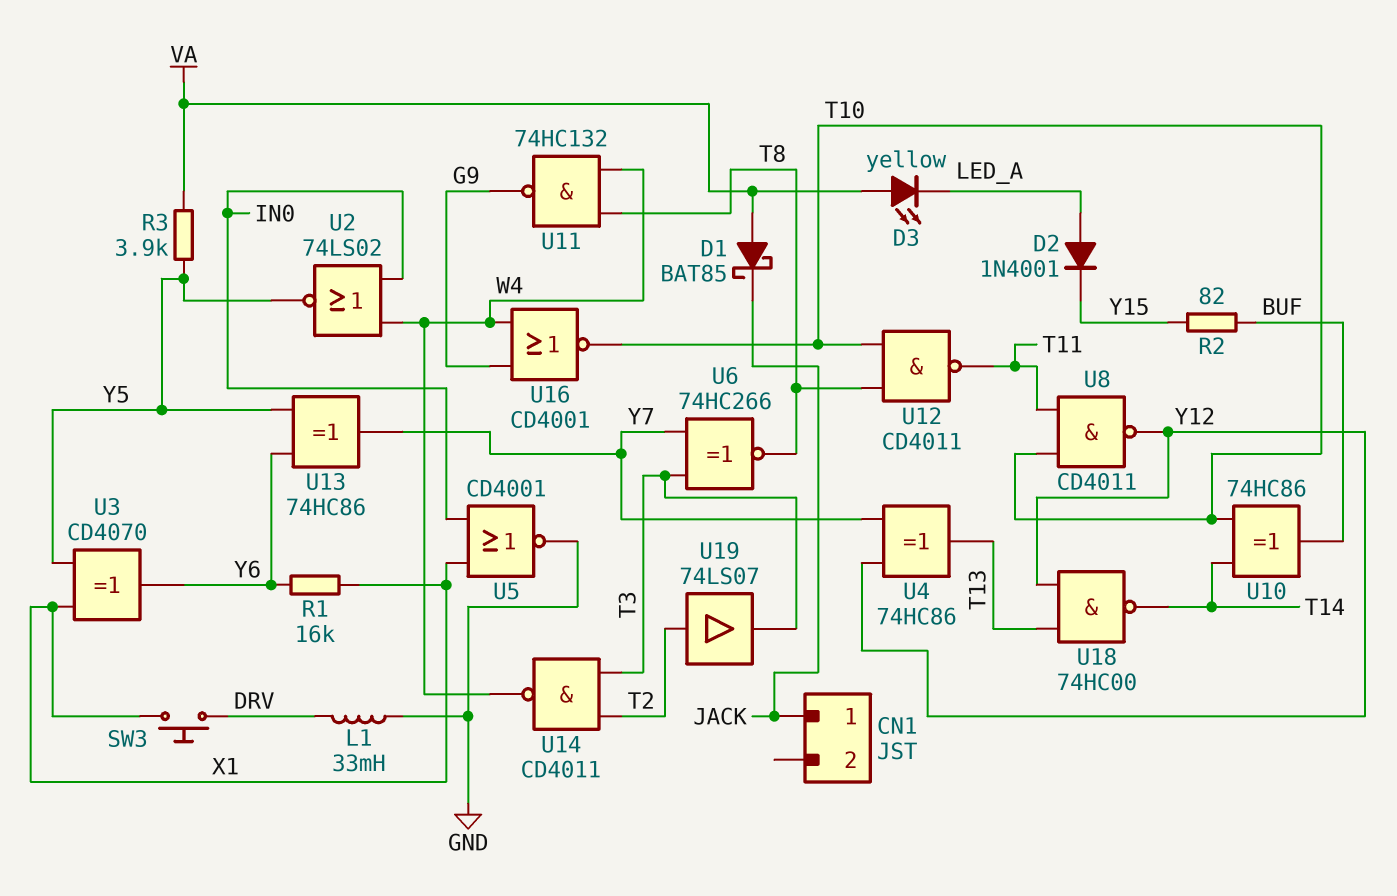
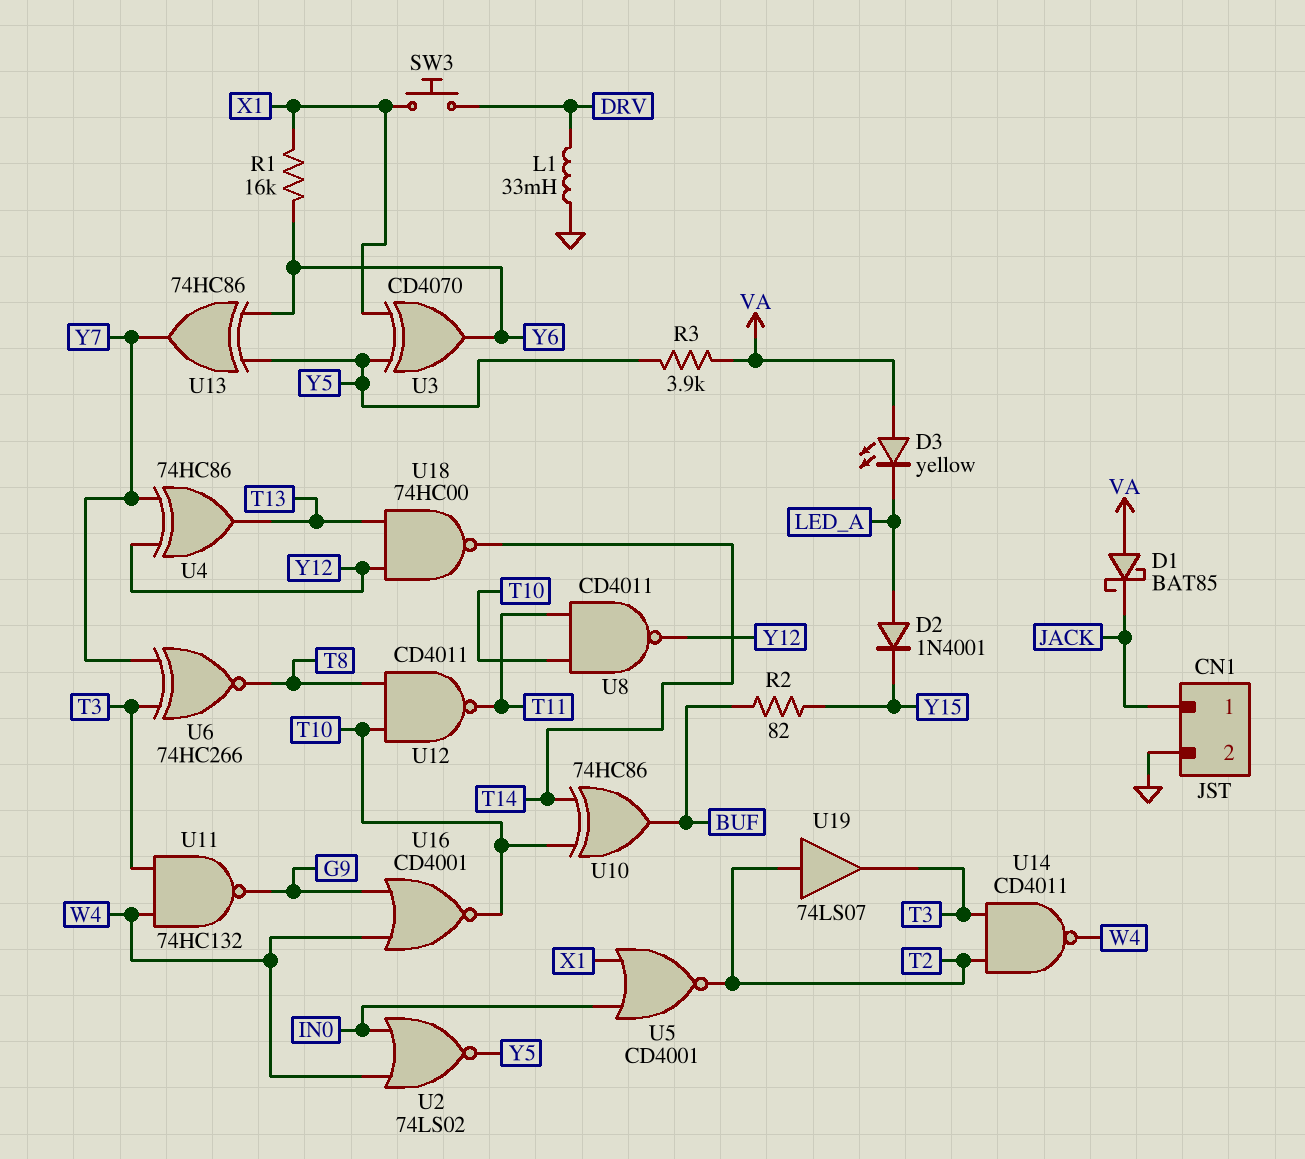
CN1 pin 2: none -> GND
U5: NOR CD4001 (in IN0, in X1, out GND) -> NOR CD4001 (in IN0, in X1, out T2)
U11: NAND 74HC132 (in T8, in W4, out G9) -> NAND 74HC132 (in T3, in W4, out G9)

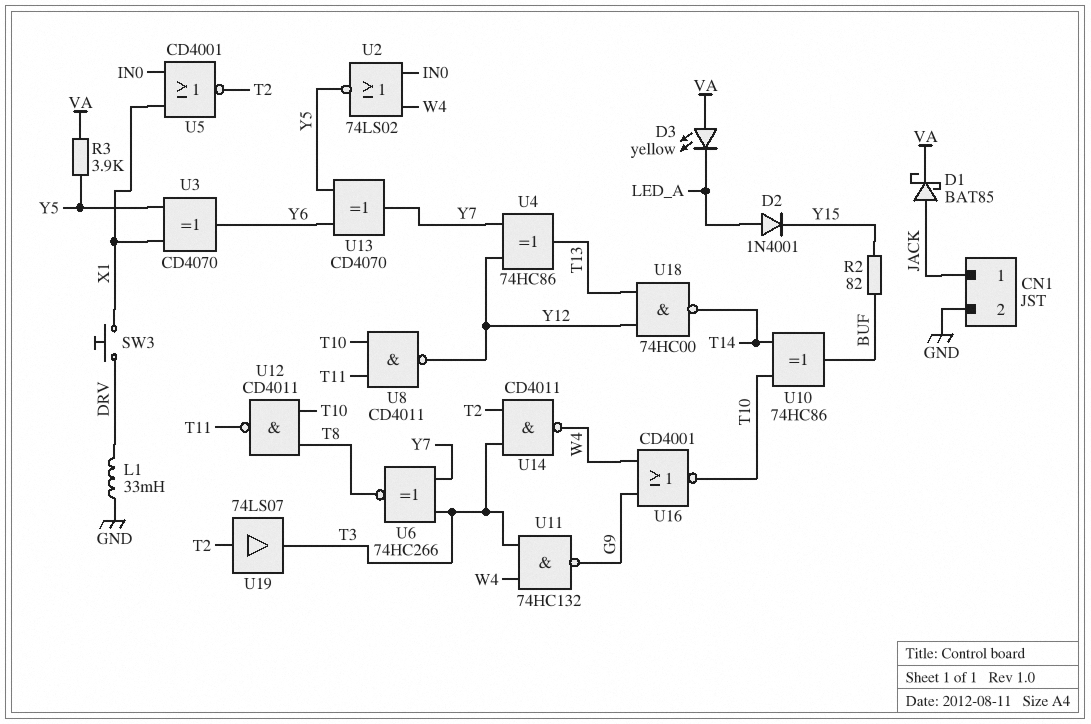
D1: schottky BAT85 (A VA, K JACK) -> schottky BAT85 (A JACK, K VA)
R1: 16k (X1, Y6) -> none
U13: XOR 74HC86 (in Y5, in Y6, out Y7) -> XOR CD4070 (in Y5, in Y6, out Y7)

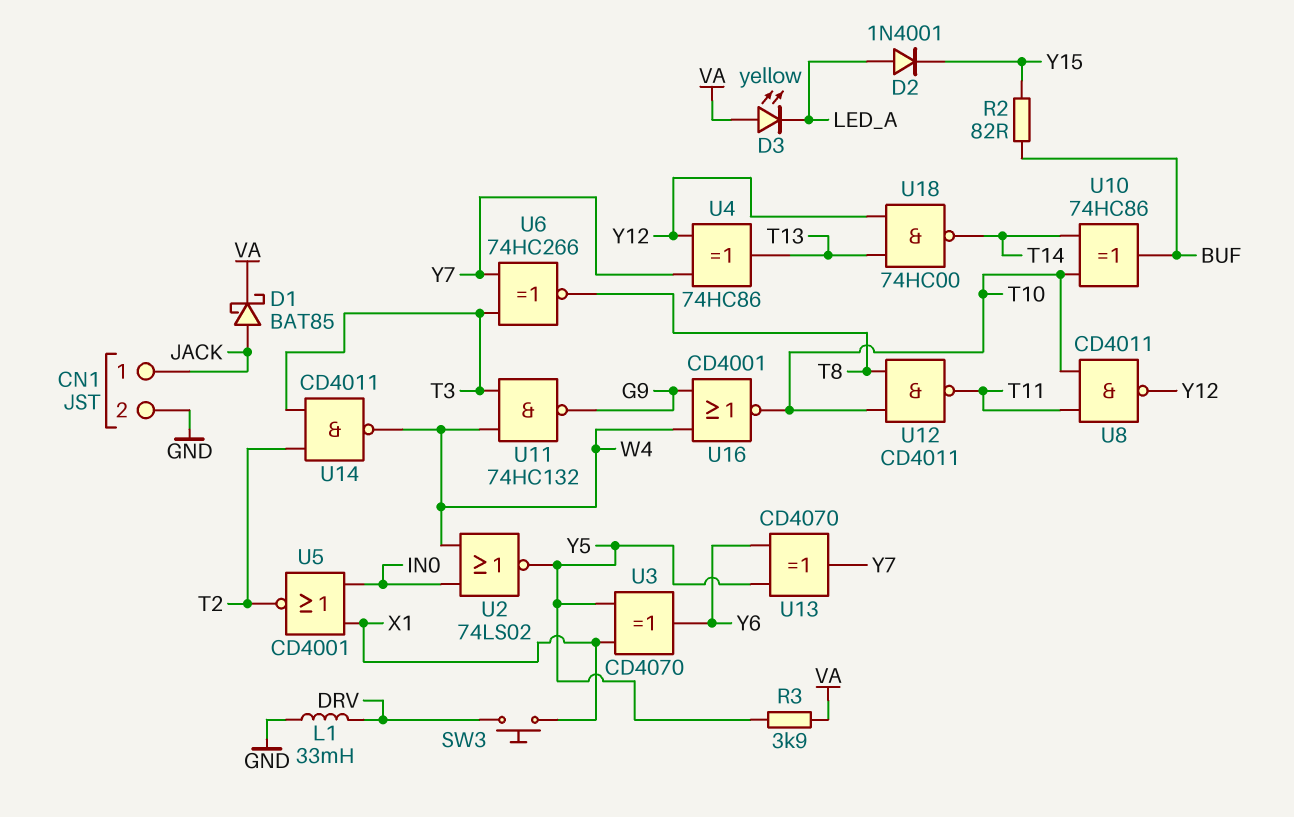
U19: buffer 74LS07 (in T2, out T3) -> none

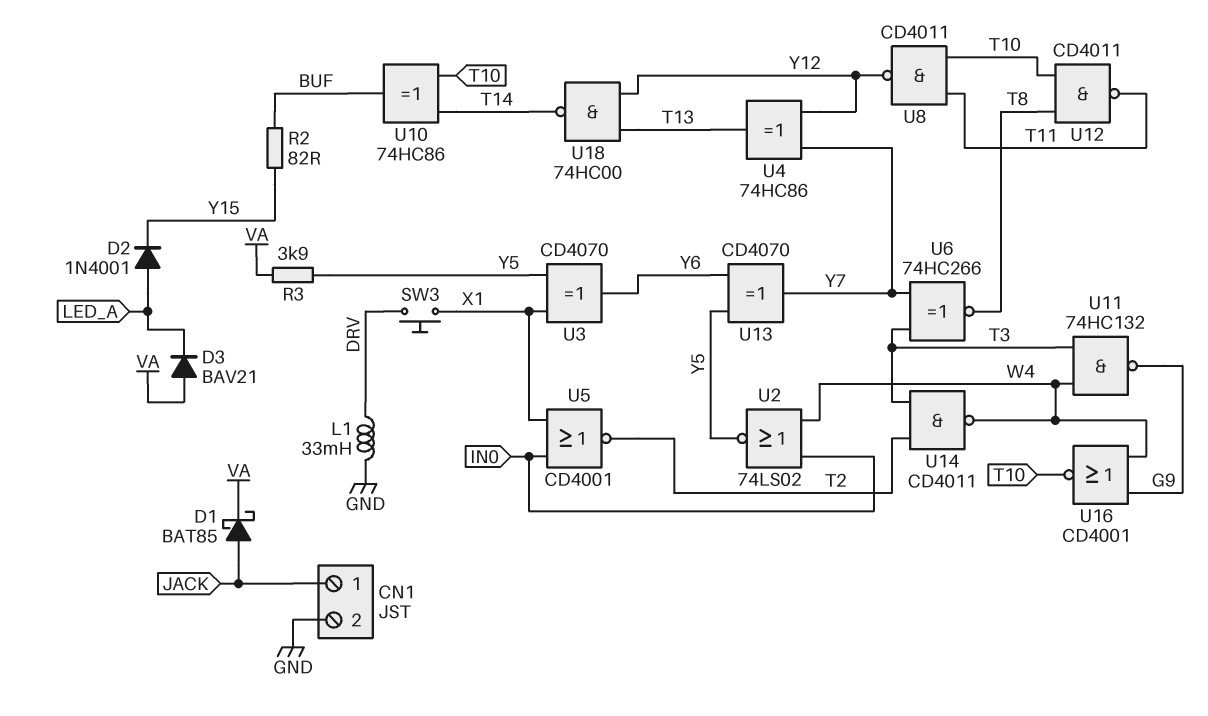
D3: LED yellow (A VA, K LED_A) -> diode BAV21 (A VA, K LED_A)

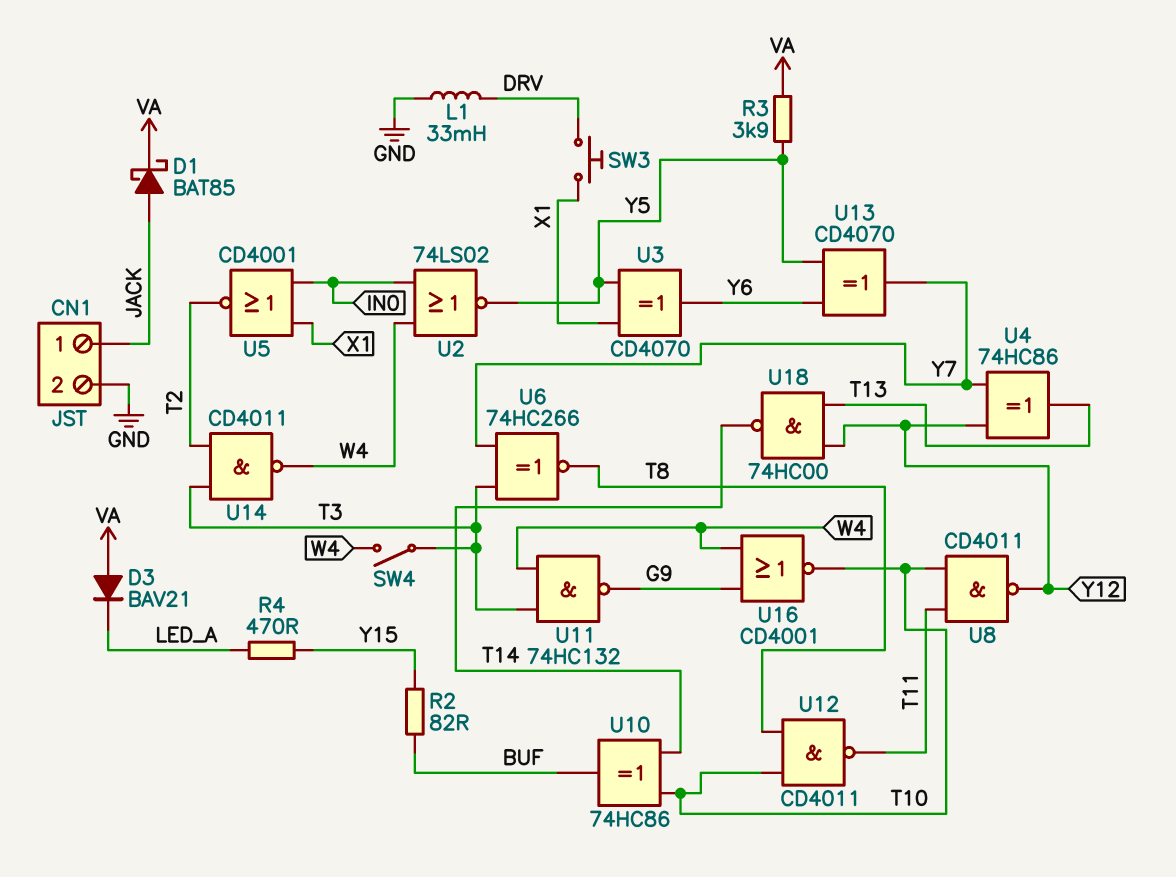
D2: diode 1N4001 (A LED_A, K Y15) -> none
R4: none -> 470 (LED_A, Y15)
SW4: none -> switch (T3, W4)

